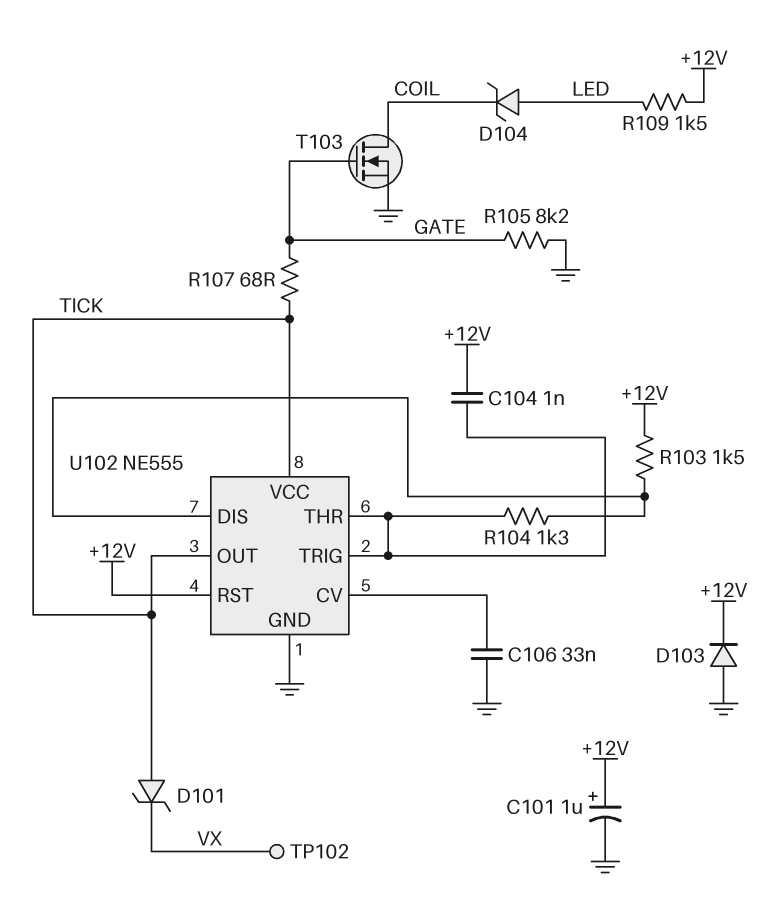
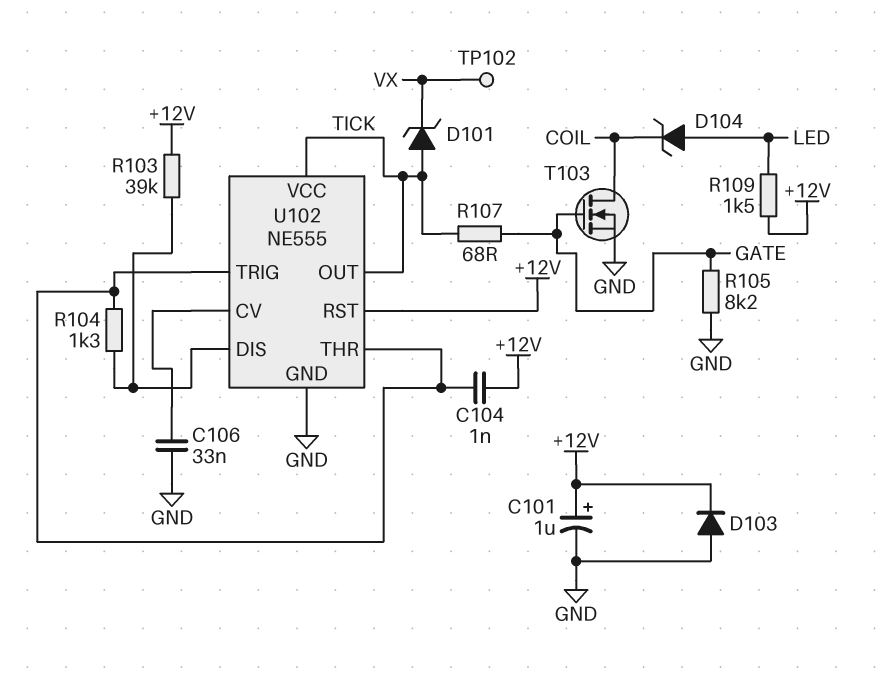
R103: 1.5k (+12V, U102/DIS) -> 39k (+12V, U102/DIS)

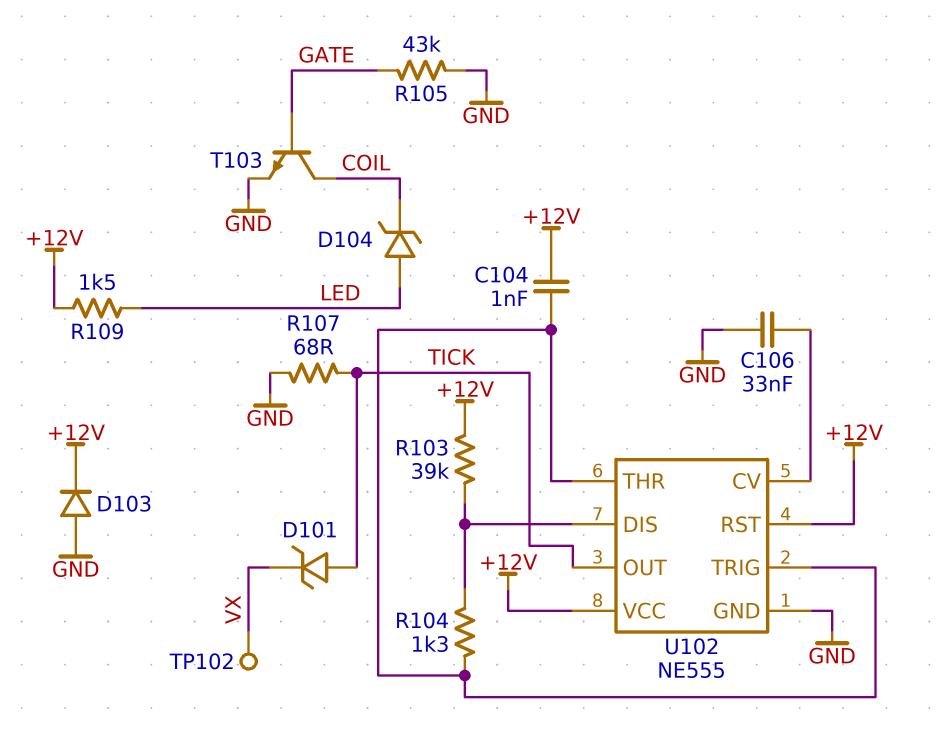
C101: 1uF (plus +12V, minus GND) -> none
R105: 8.2k (GATE, GND) -> 43k (GATE, GND)
R107: 68 (GATE, TICK) -> 68 (GND, TICK)
T103: NMOS (G GATE, D COIL, S GND) -> NPN (B GATE, C COIL, E GND)
U102 pin VCC: TICK -> +12V

